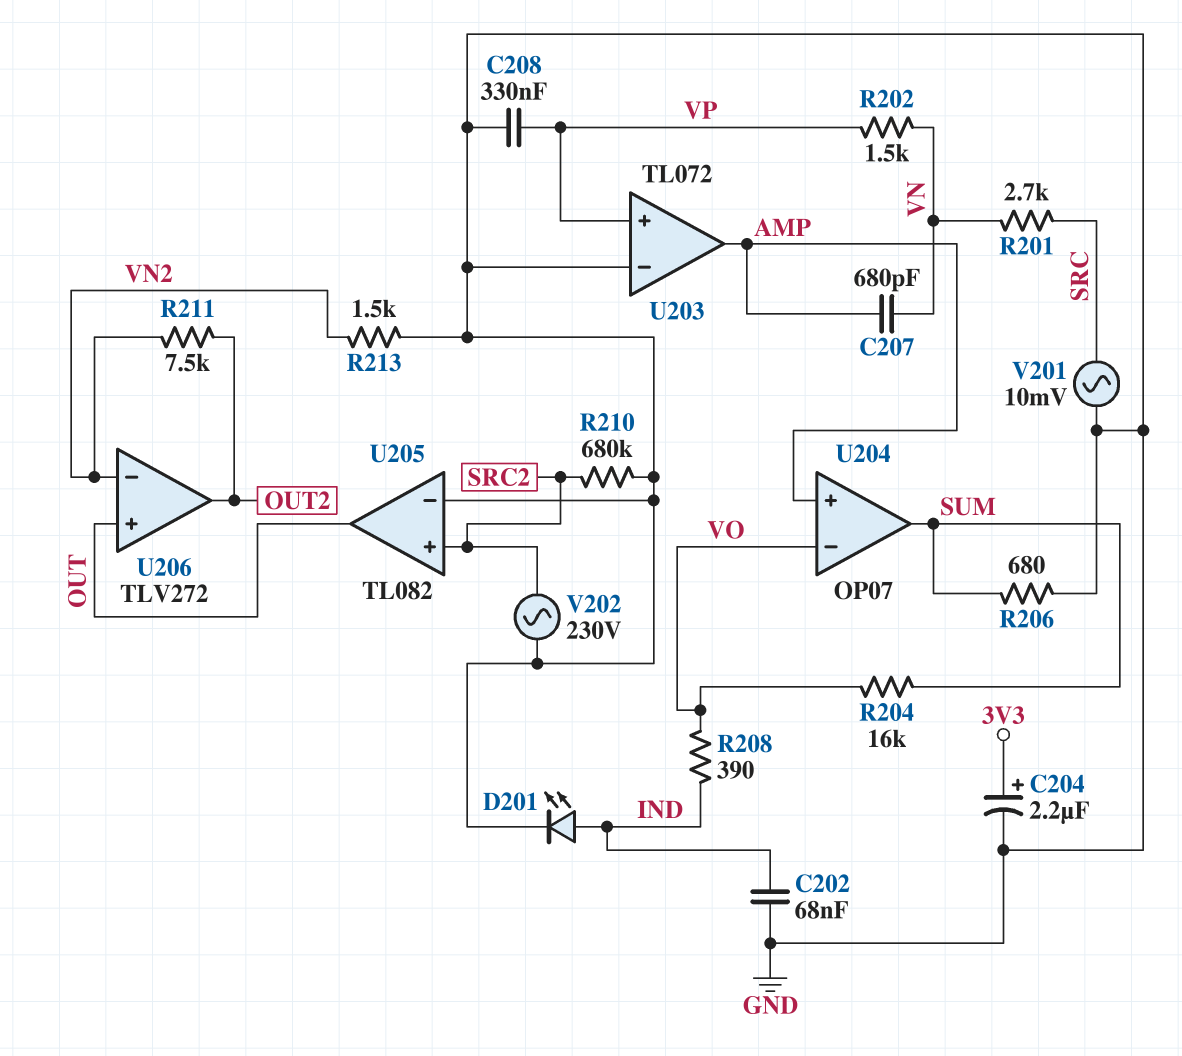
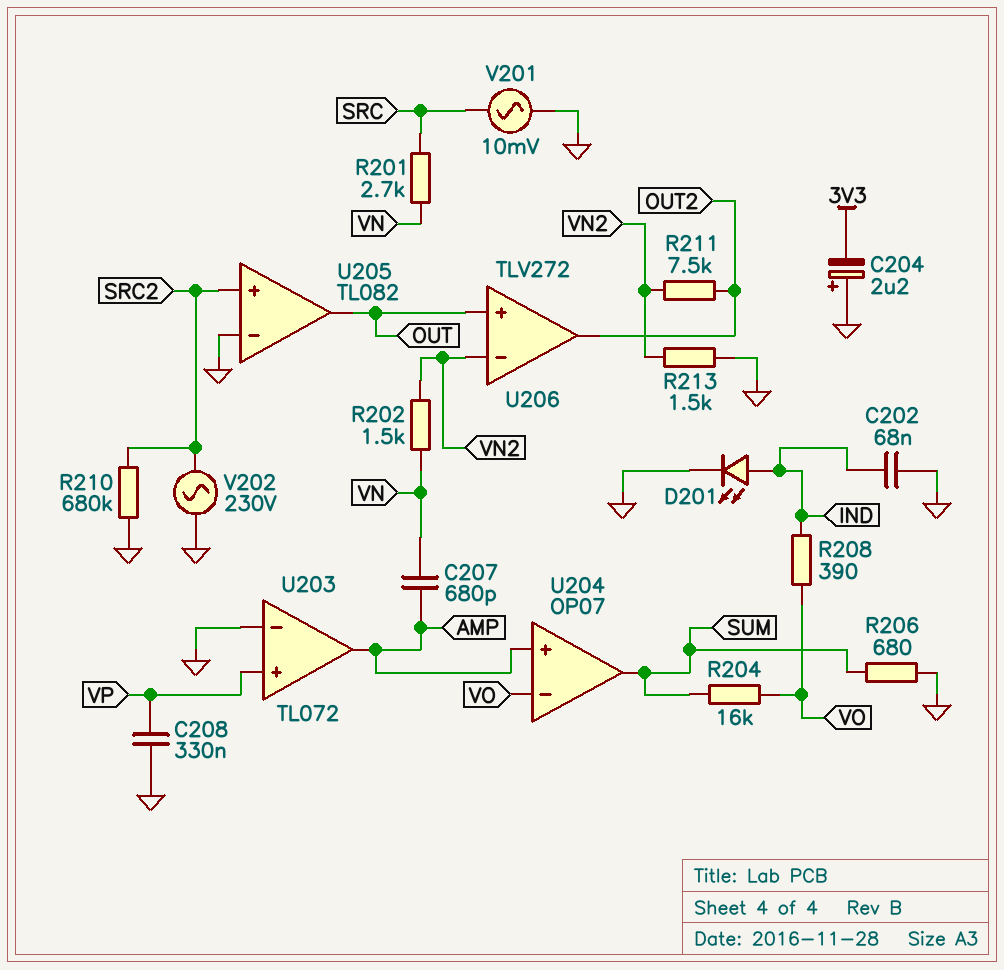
C204: 2.2uF (plus 3V3, minus GND) -> 2.2uF (plus GND, minus 3V3)
R202: 1.5k (VN, VP) -> 1.5k (VN, VN2)

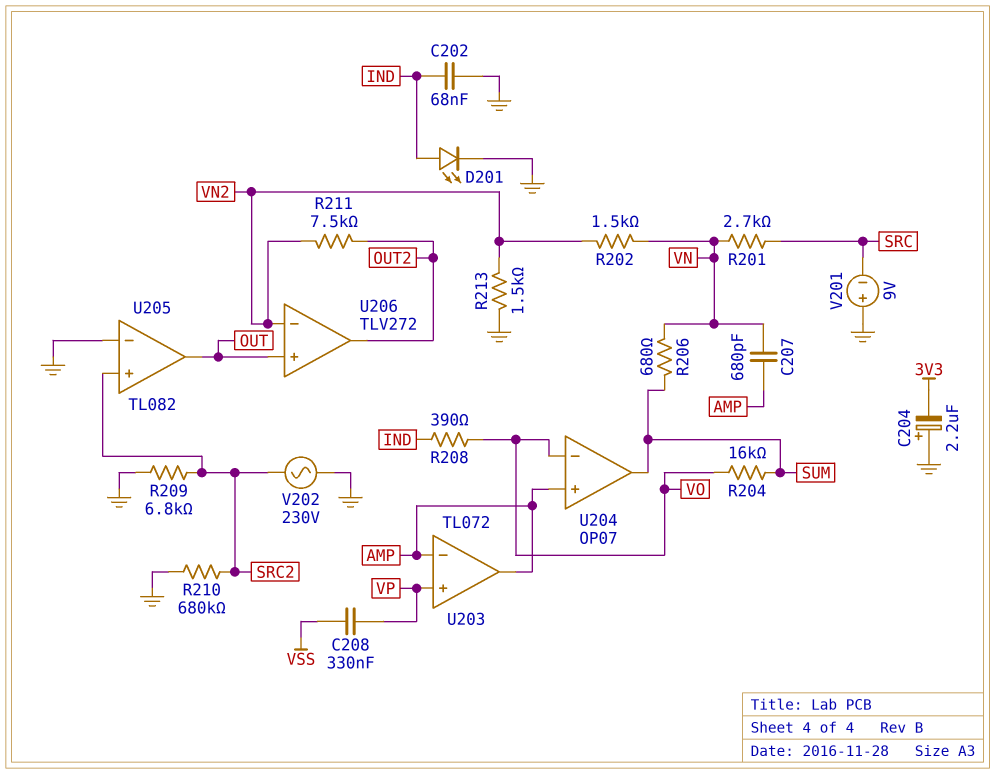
C208: 330nF (GND, VP) -> 330nF (VP, VSS)
R206: 680 (GND, SUM) -> 680 (SUM, VN)
R209: none -> 6.8k (GND, SRC2)
U203 pin in-: GND -> AMP
V201: AC 10mV (GND, SRC) -> 9V (plus GND, minus SRC)

